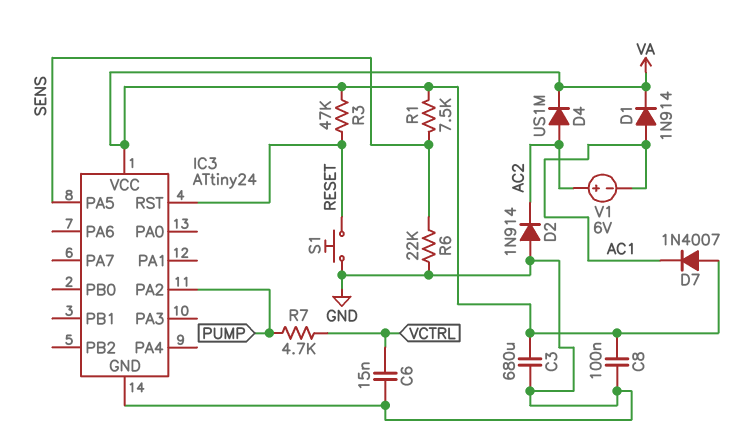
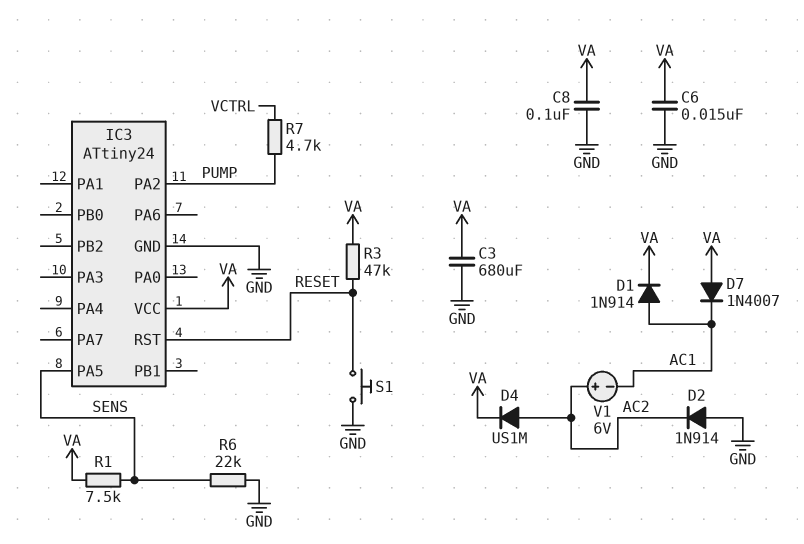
C6: 15nF (GND, VCTRL) -> 15nF (GND, VA)

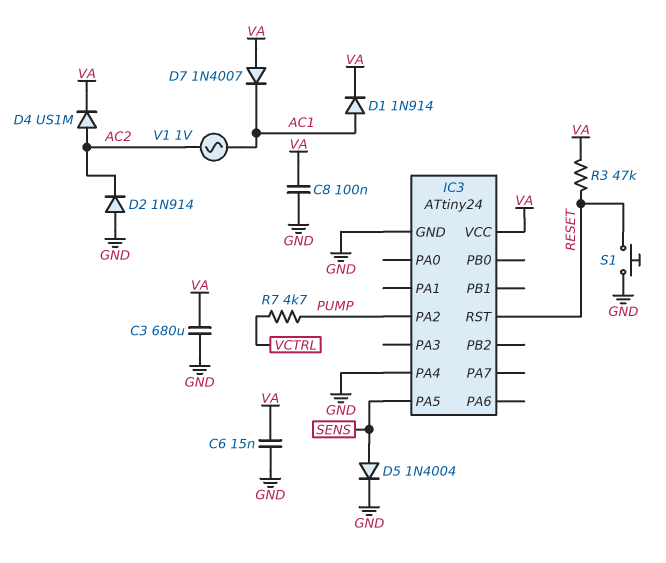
D5: none -> diode 1N4004 (A SENS, K GND)
IC3 pin PA4: none -> GND
R1: 7.5k (SENS, VA) -> none
R6: 22k (GND, SENS) -> none
V1: 6V (plus AC2, minus AC1) -> AC 1V (AC1, AC2)

